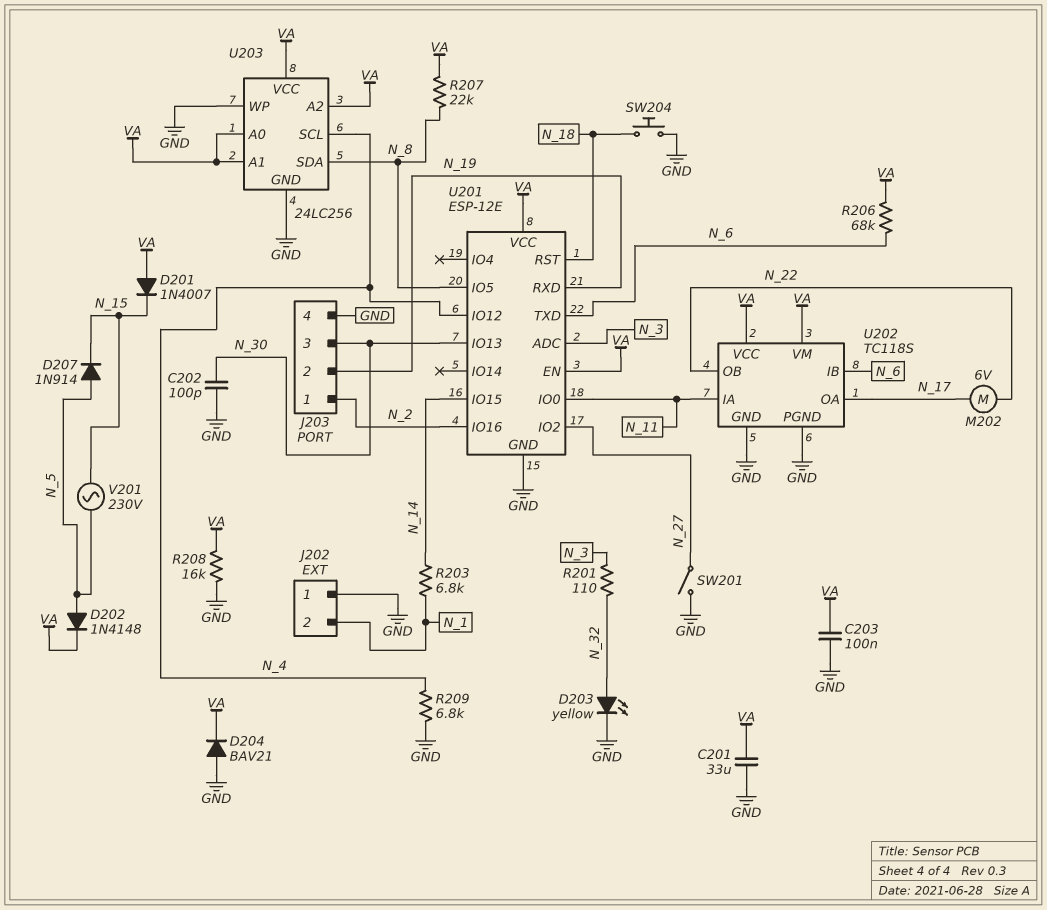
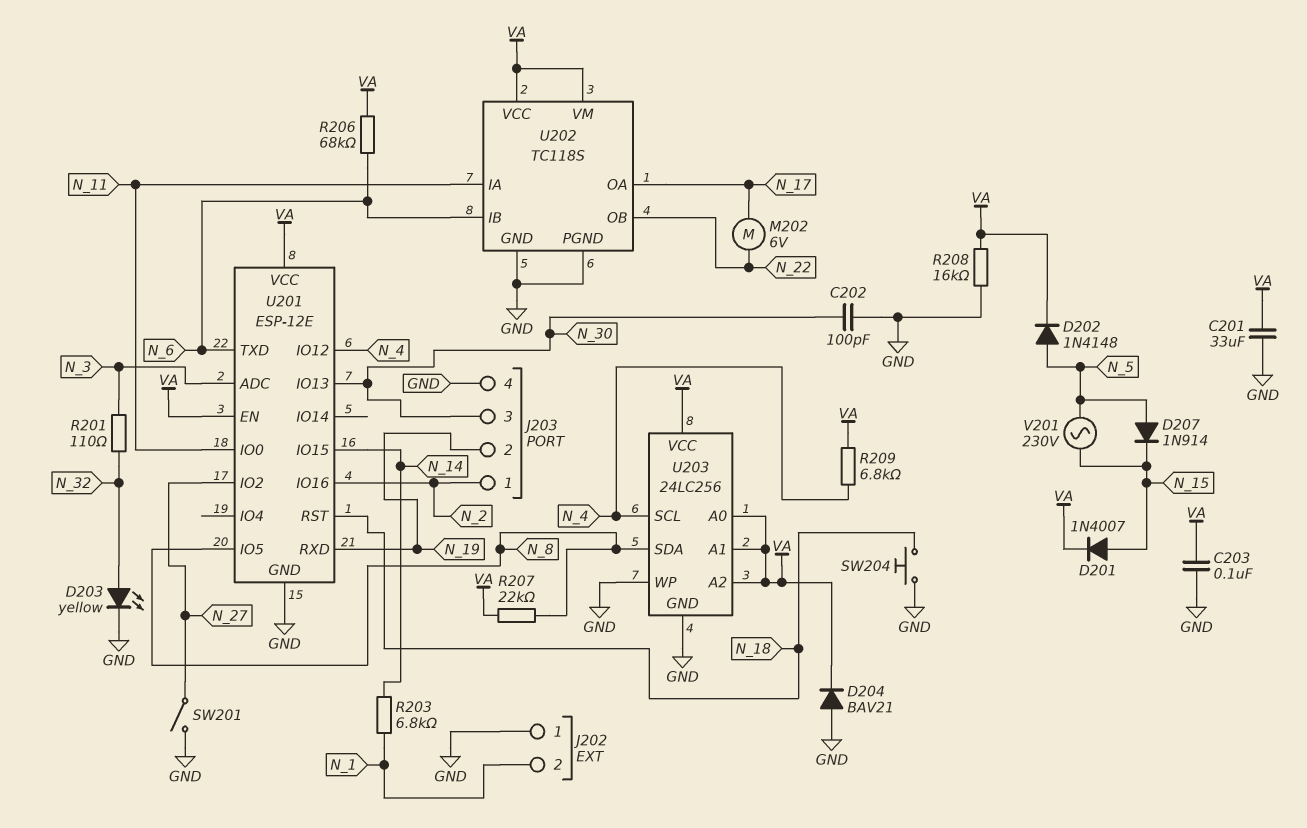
D201: diode 1N4007 (A VA, K N_15) -> diode 1N4007 (A N_15, K VA)
R209: 6.8k (GND, N_4) -> 6.8k (N_4, VA)

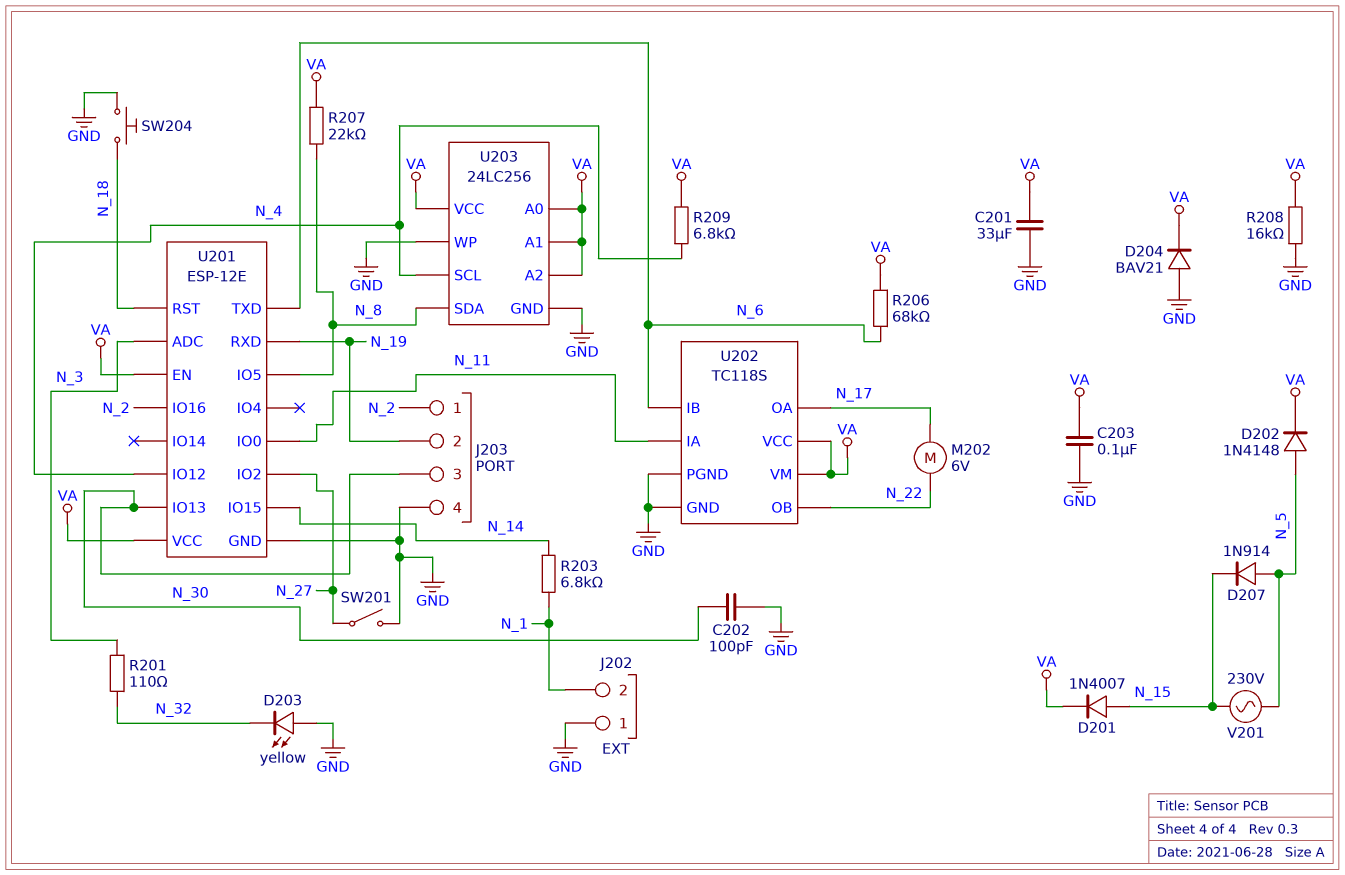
D203: LED yellow (A N_32, K GND) -> LED yellow (A GND, K N_32)

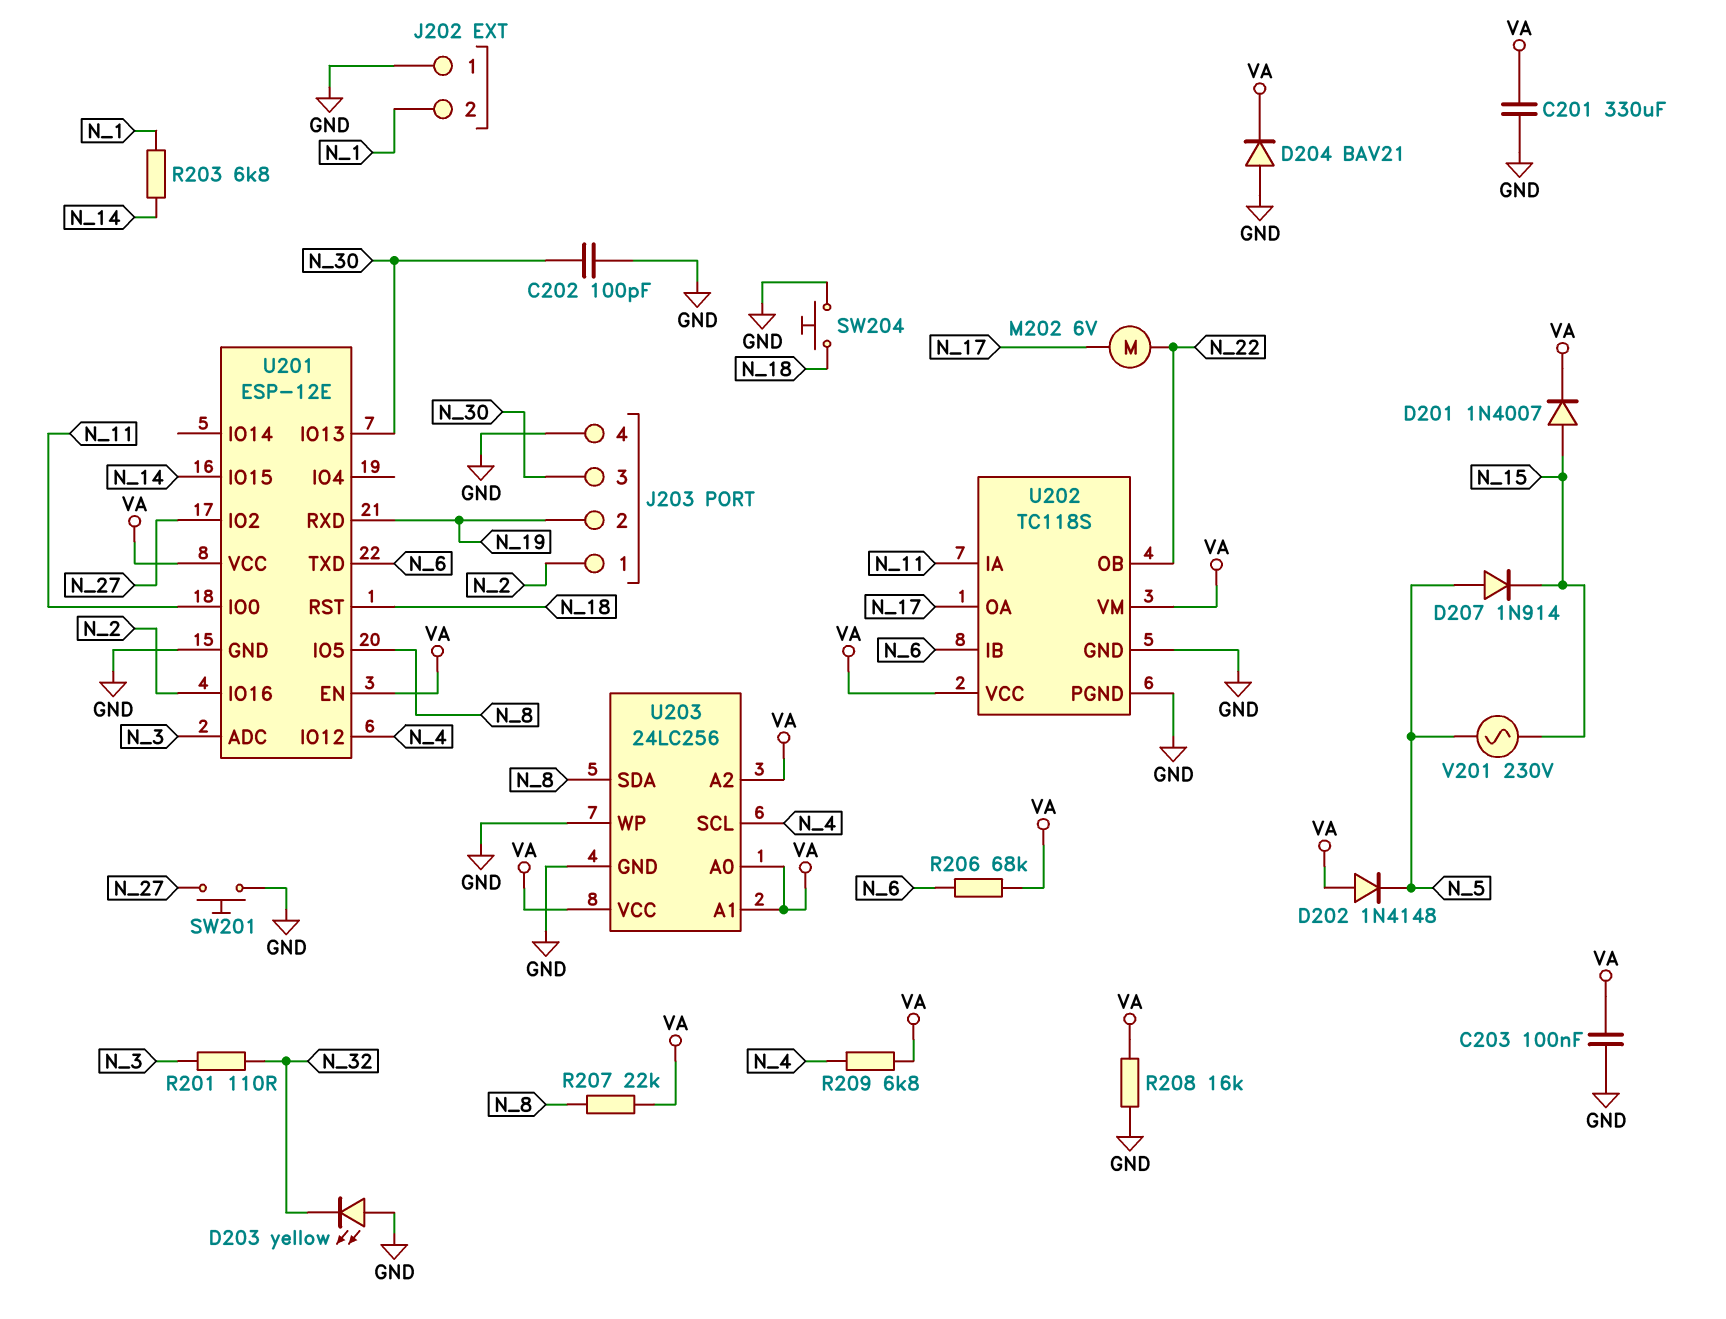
C201: 33uF (GND, VA) -> 330uF (GND, VA)
D202: diode 1N4148 (A N_5, K VA) -> diode 1N4148 (A VA, K N_5)
SW201: switch (GND, N_27) -> button (GND, N_27)

